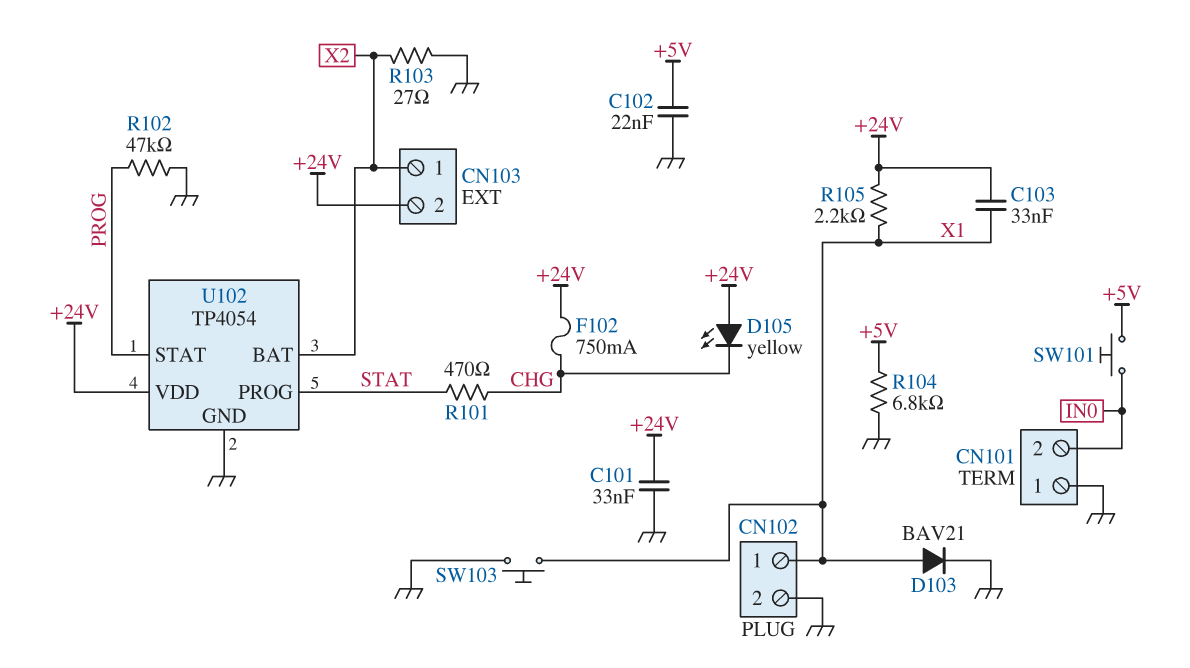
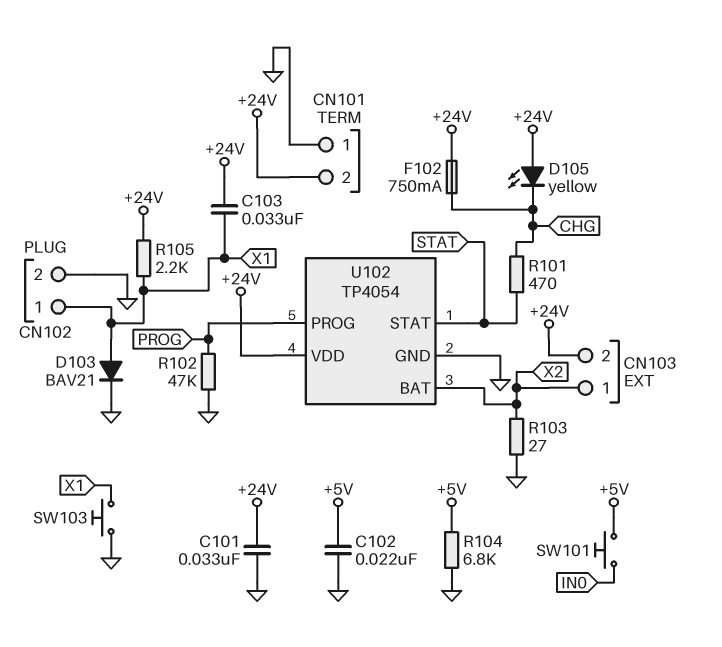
CN101 pin 2: IN0 -> +24V
U102 pin PROG: STAT -> PROG
U102 pin STAT: PROG -> STAT

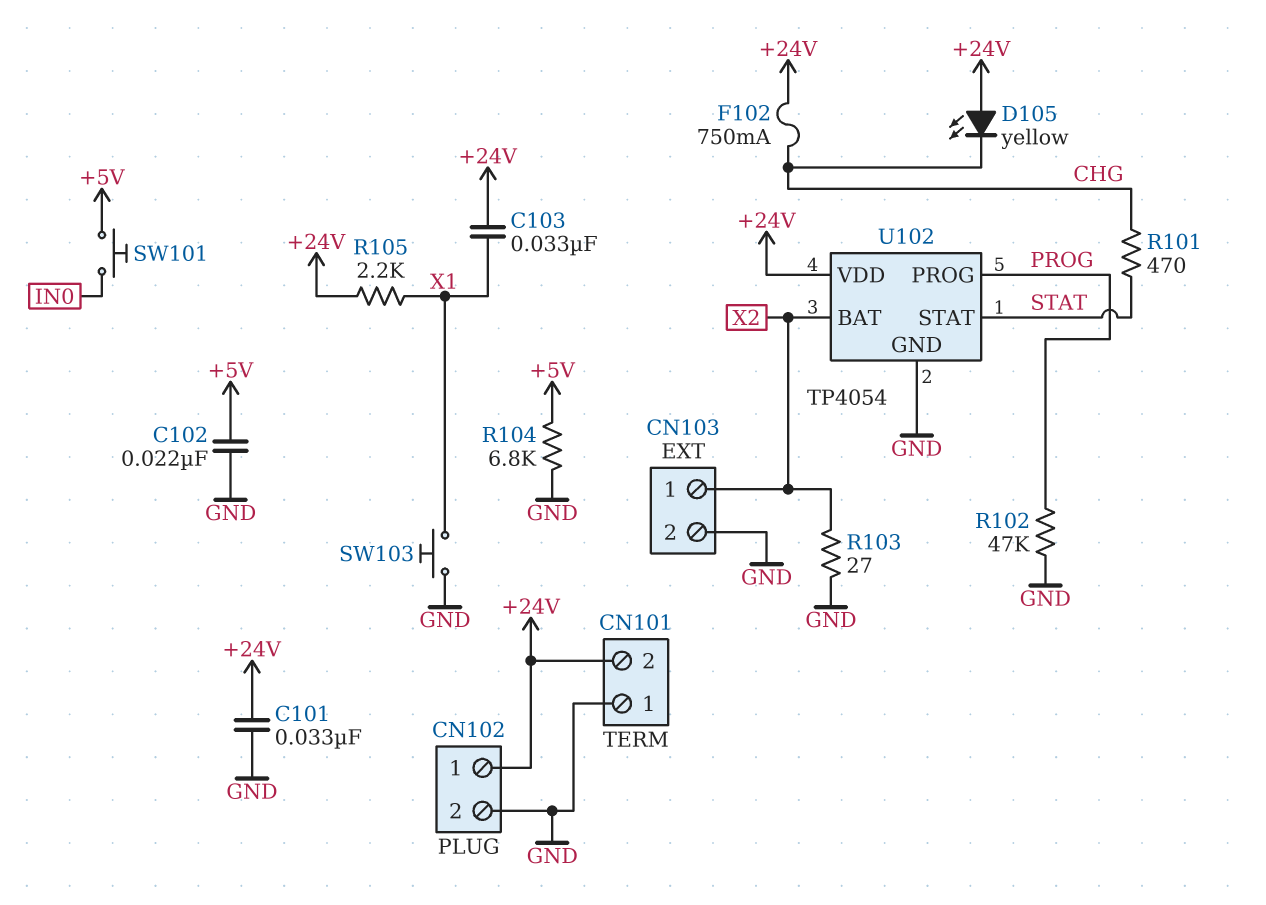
CN102 pin 1: X1 -> +24V
CN103 pin 2: +24V -> GND
D103: diode BAV21 (A X1, K GND) -> none

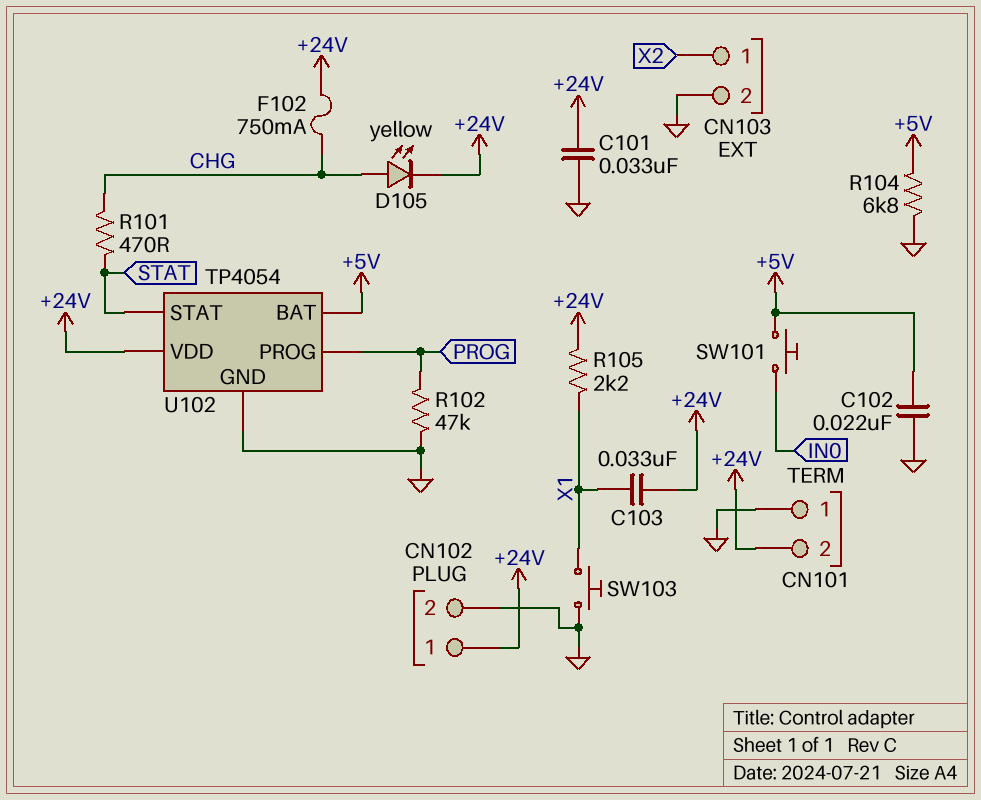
D105: LED yellow (A +24V, K CHG) -> LED yellow (A CHG, K +24V)
R103: 27 (GND, X2) -> none
U102 pin BAT: X2 -> +5V

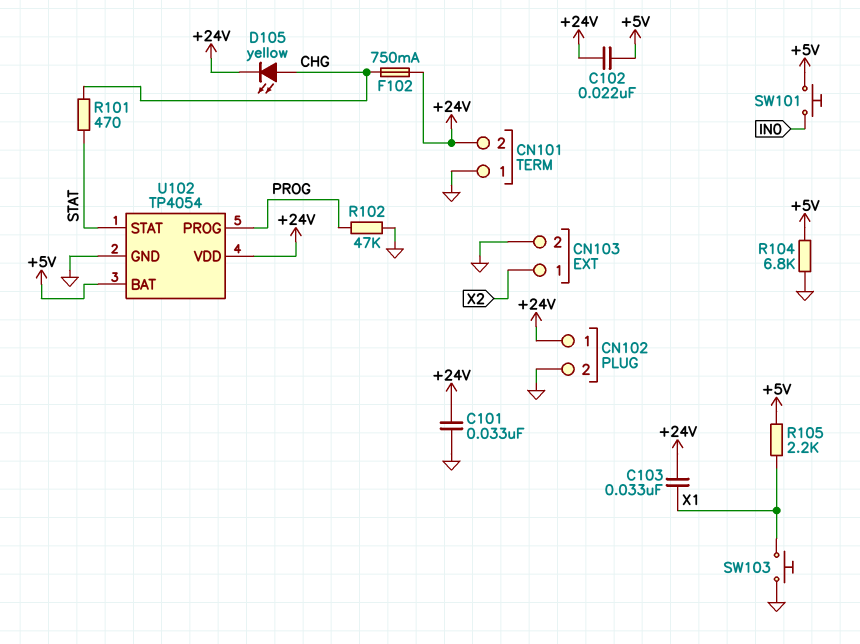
C102: 22nF (+5V, GND) -> 22nF (+5V, +24V)
R105: 2.2k (+24V, X1) -> 2.2k (+5V, X1)

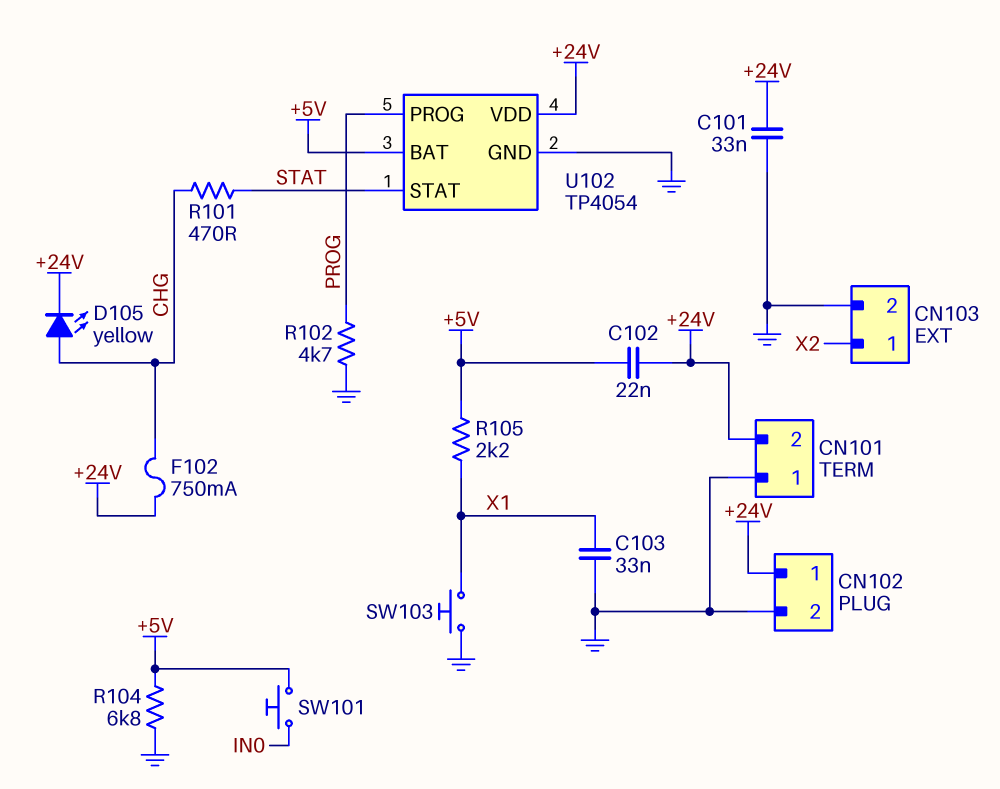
C103: 33nF (+24V, X1) -> 33nF (GND, X1)
R102: 47k (GND, PROG) -> 4.7k (GND, PROG)

